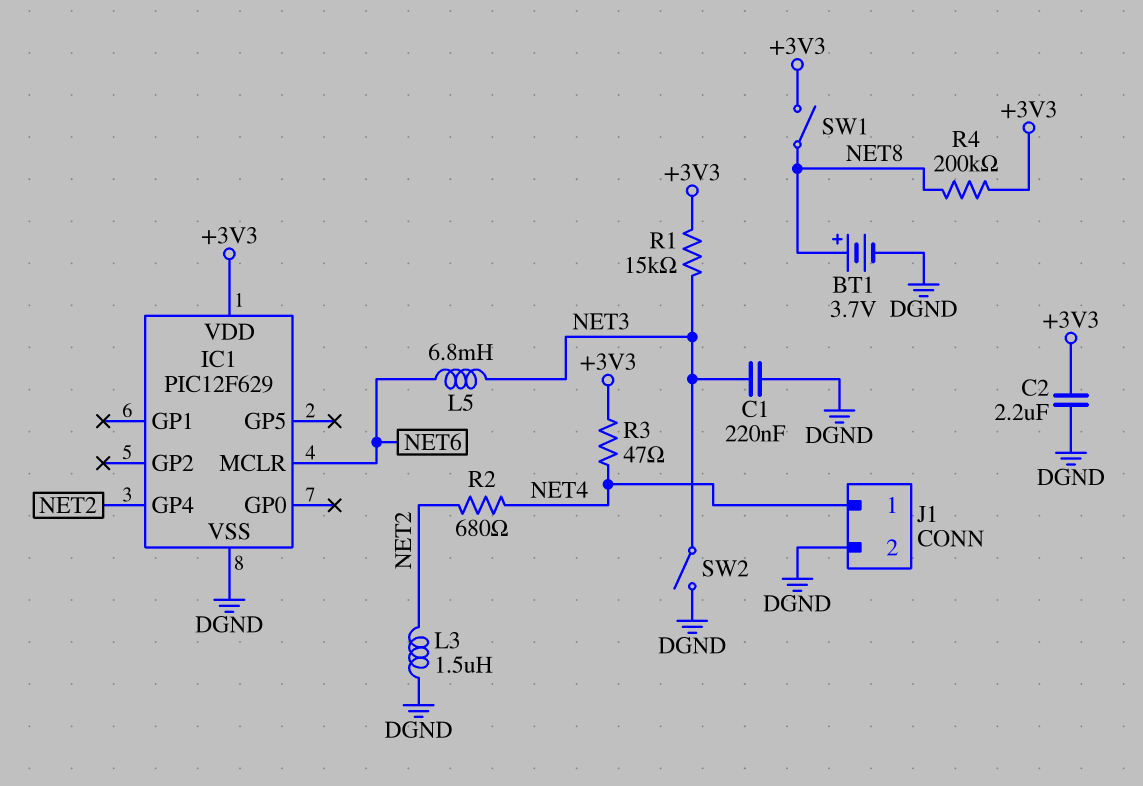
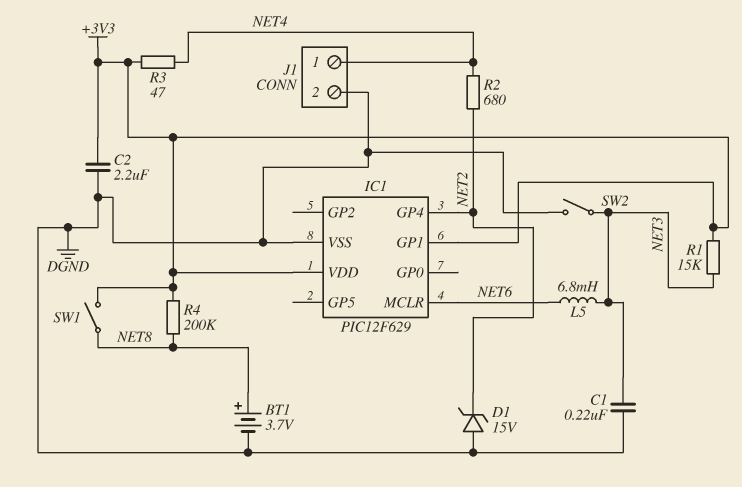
D1: none -> zener 15V (A DGND, K NET2)
IC1 pin GP1: none -> +3V3
L3: 1.5uH (DGND, NET2) -> none

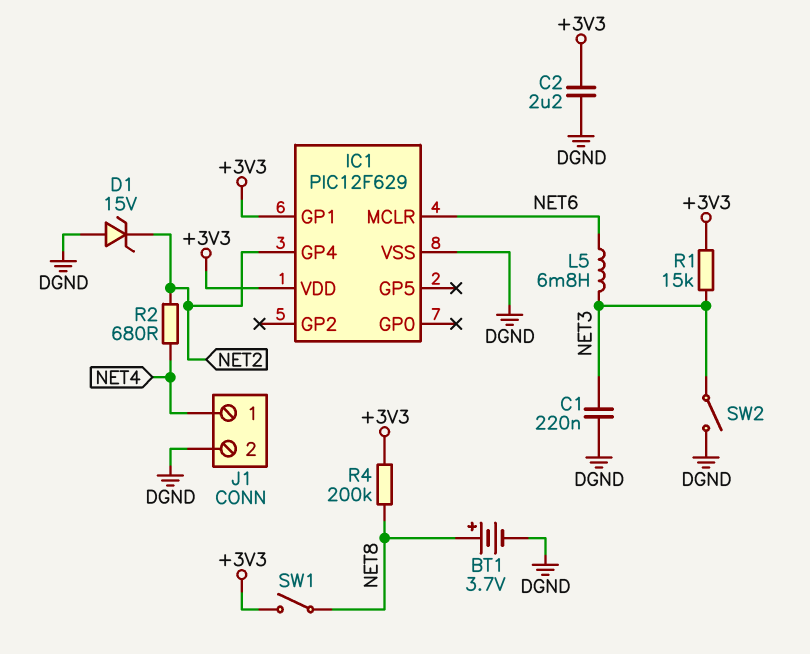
R3: 47 (+3V3, NET4) -> none

